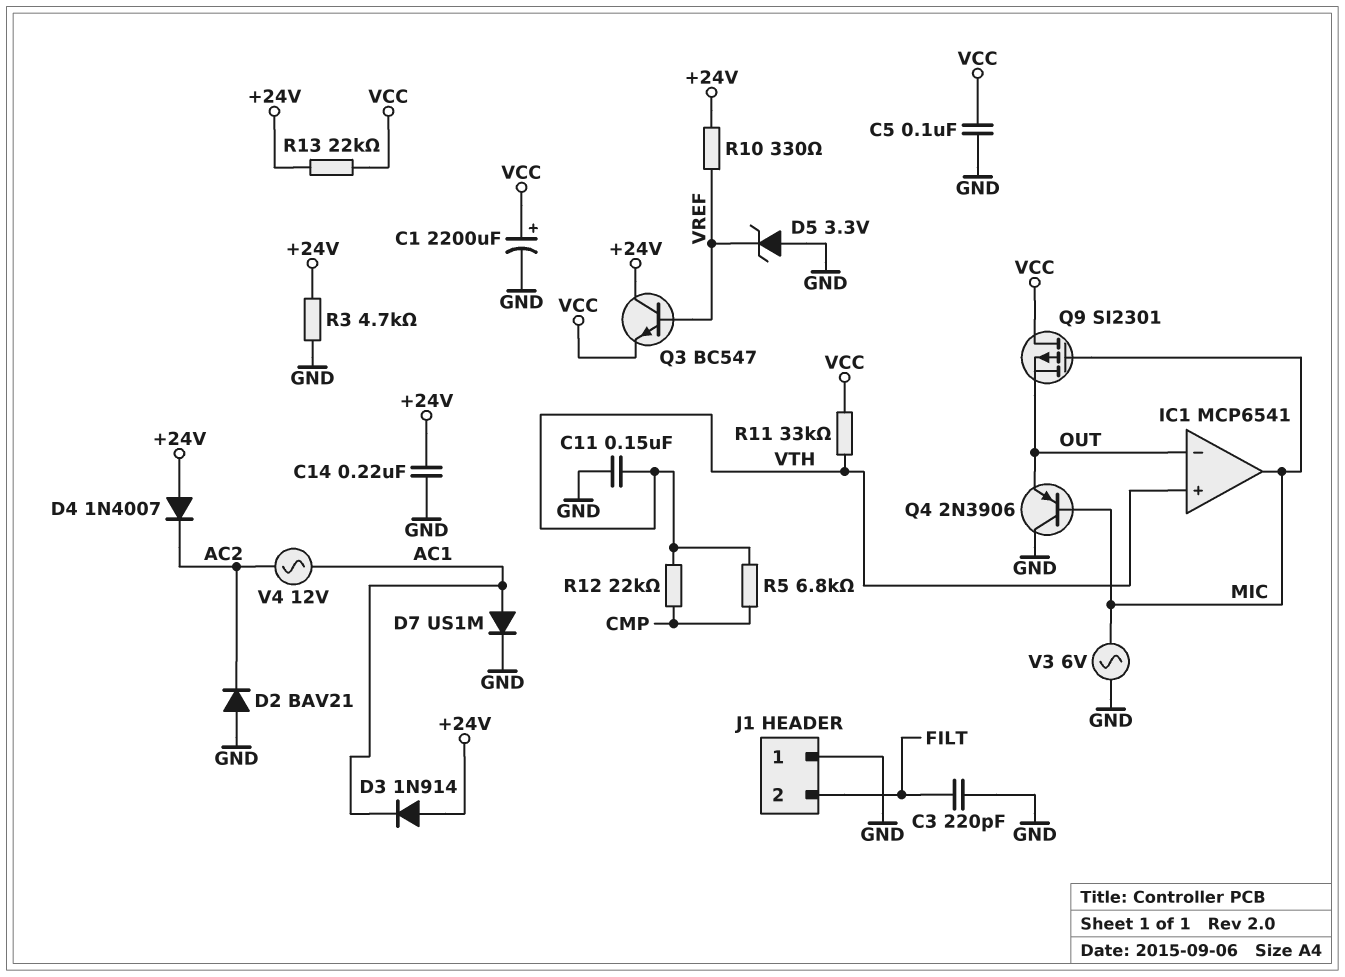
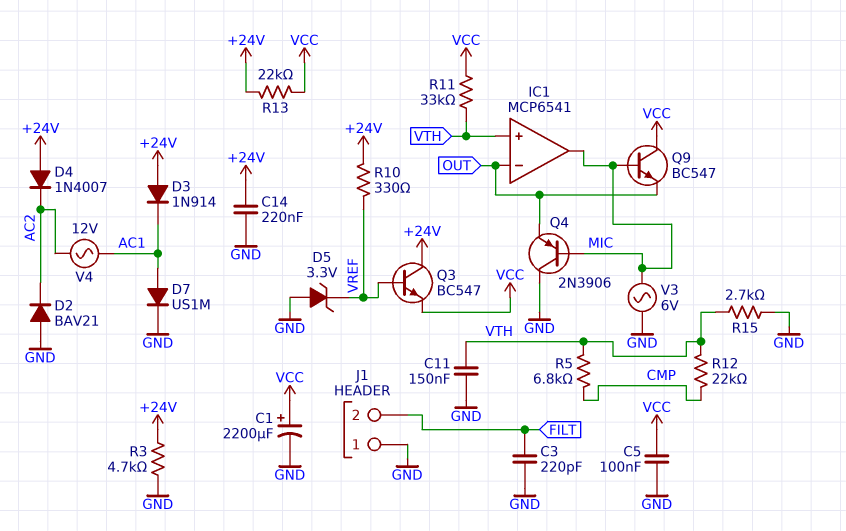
Q9: PMOS SI2301 (G MIC, D VCC, S OUT) -> NPN BC547 (B MIC, C VCC, E OUT)
R15: none -> 2.7k (GND, VTH)

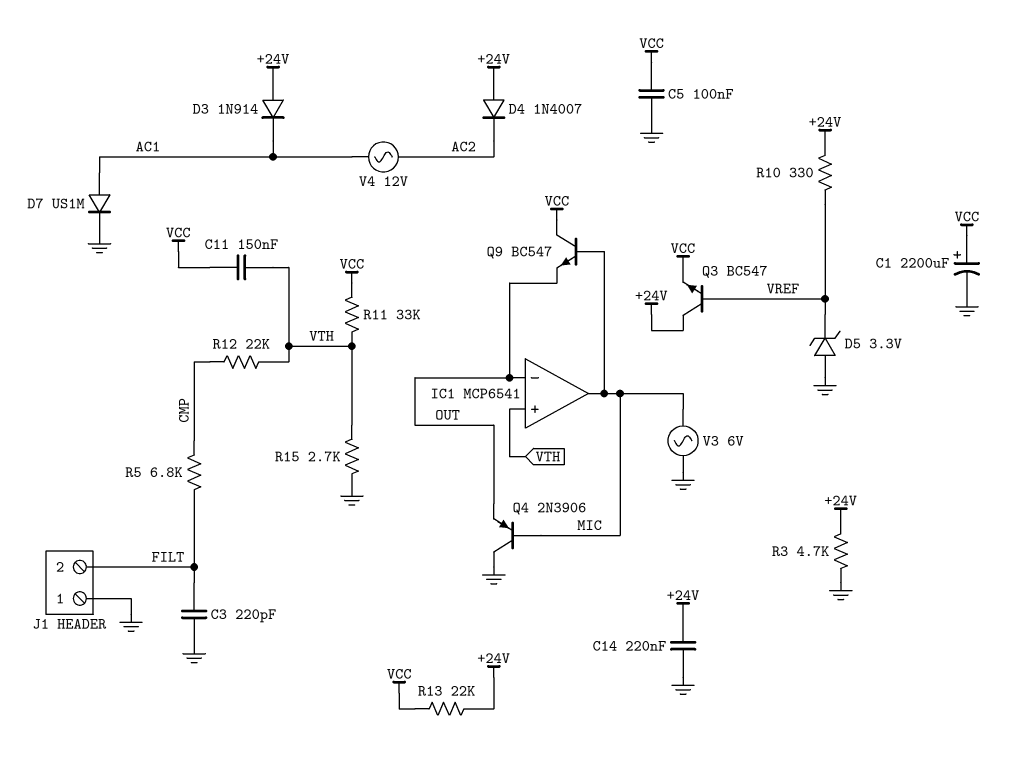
C11: 150nF (GND, VTH) -> 150nF (VCC, VTH)
D2: diode BAV21 (A GND, K AC2) -> none
R5: 6.8k (CMP, VTH) -> 6.8k (CMP, FILT)

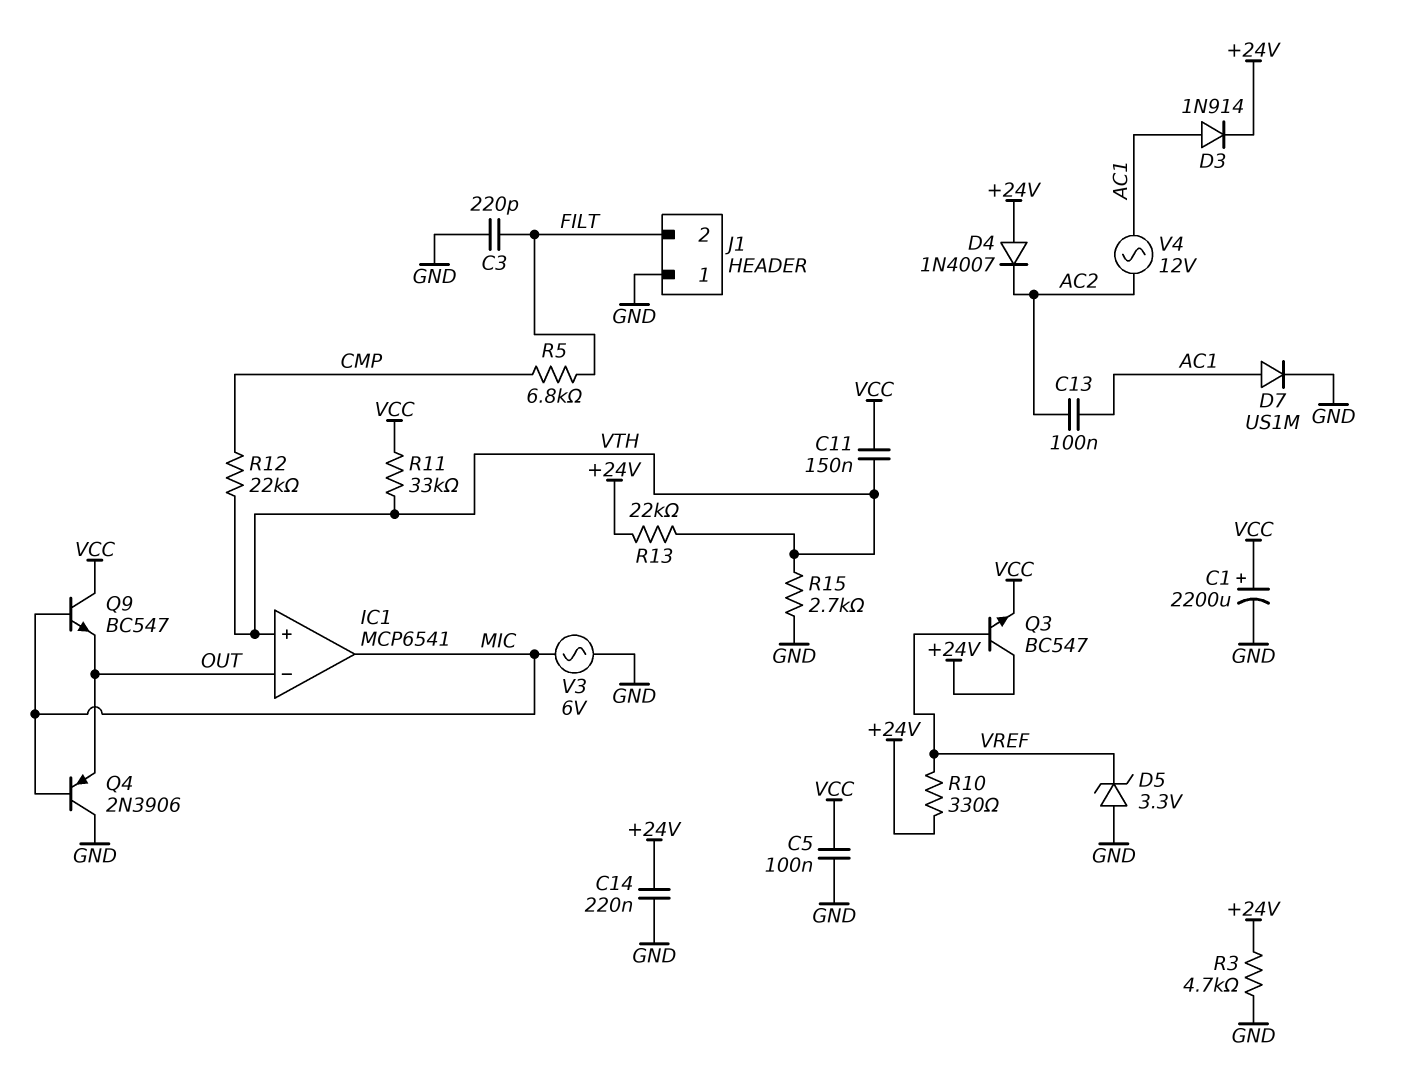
C13: none -> 100nF (AC1, AC2)
D3: diode 1N914 (A +24V, K AC1) -> diode 1N914 (A AC1, K +24V)
R13: 22k (+24V, VCC) -> 22k (+24V, VTH)

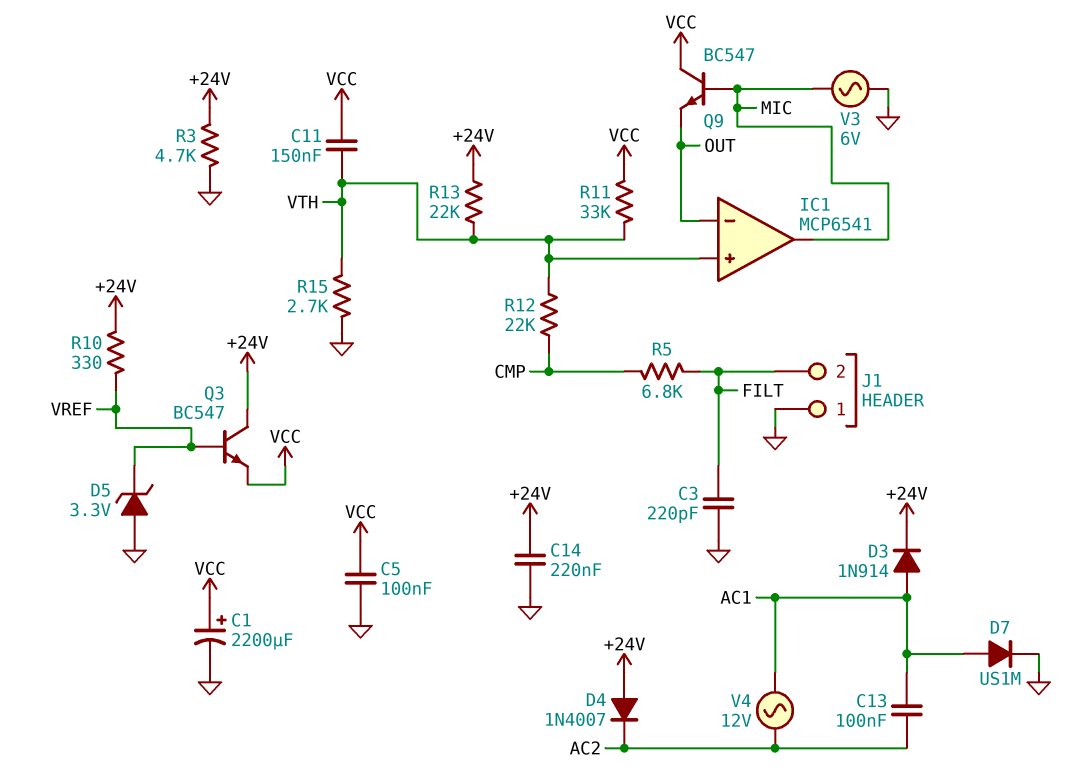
Q4: PNP 2N3906 (B MIC, C GND, E OUT) -> none

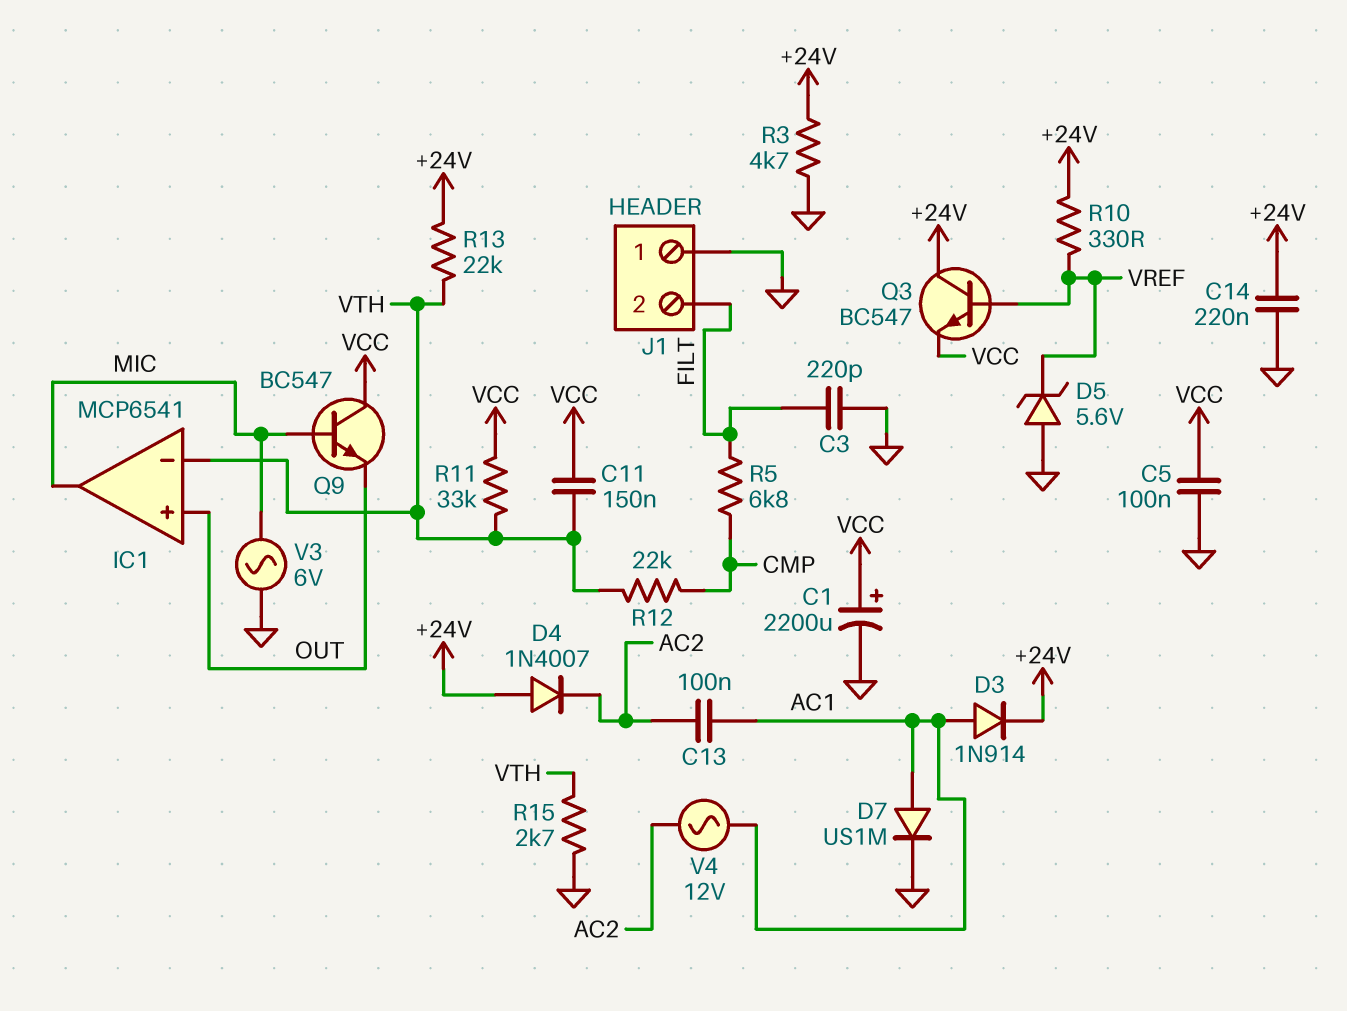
D5: zener 3.3V (A GND, K VREF) -> zener 5.6V (A GND, K VREF)
IC1 pin in+: VTH -> OUT
IC1 pin in-: OUT -> VTH

